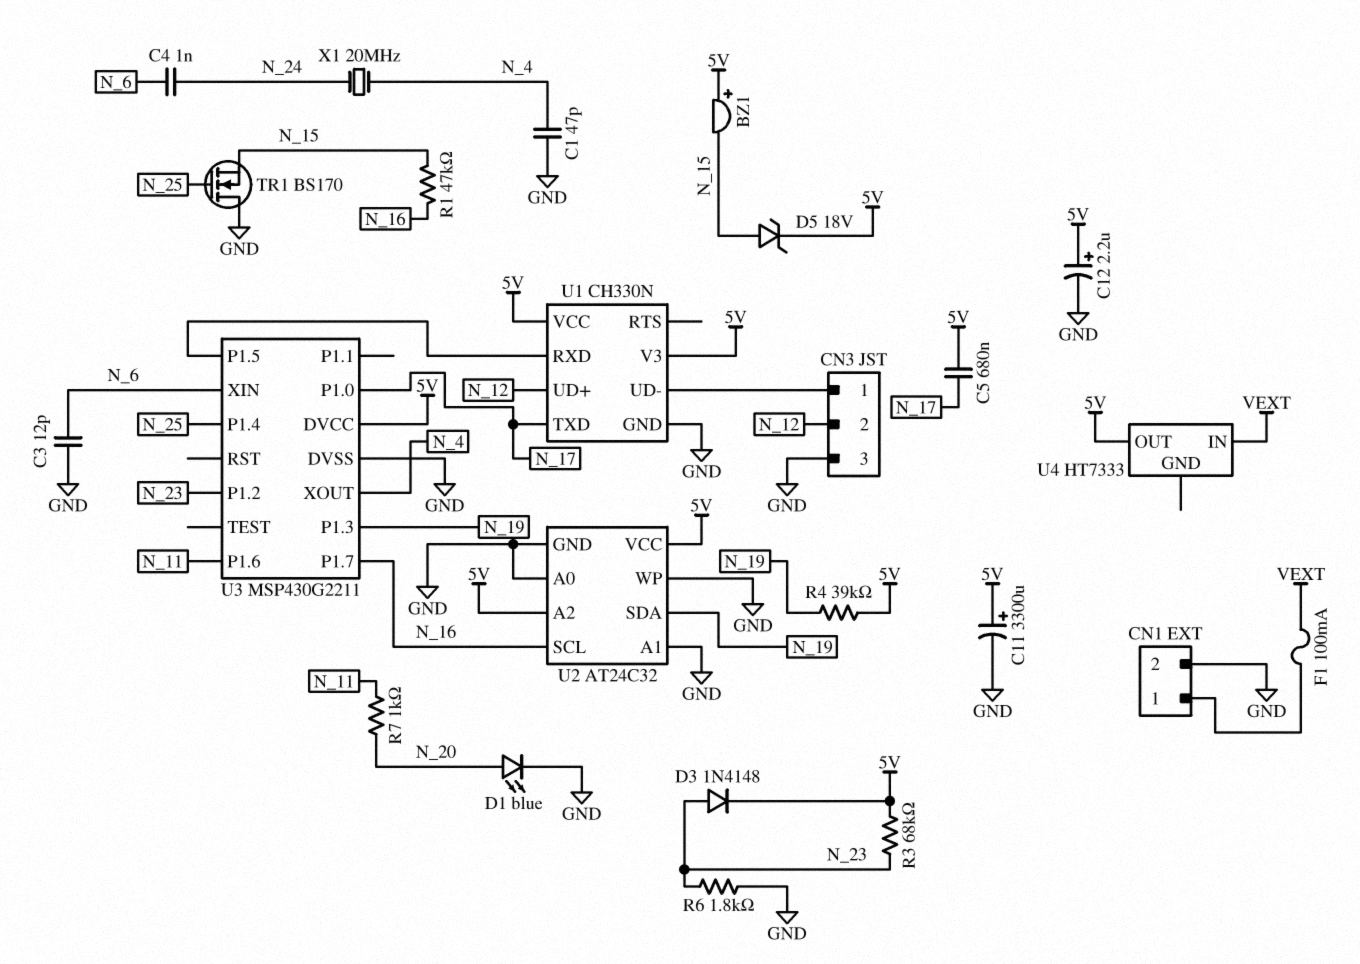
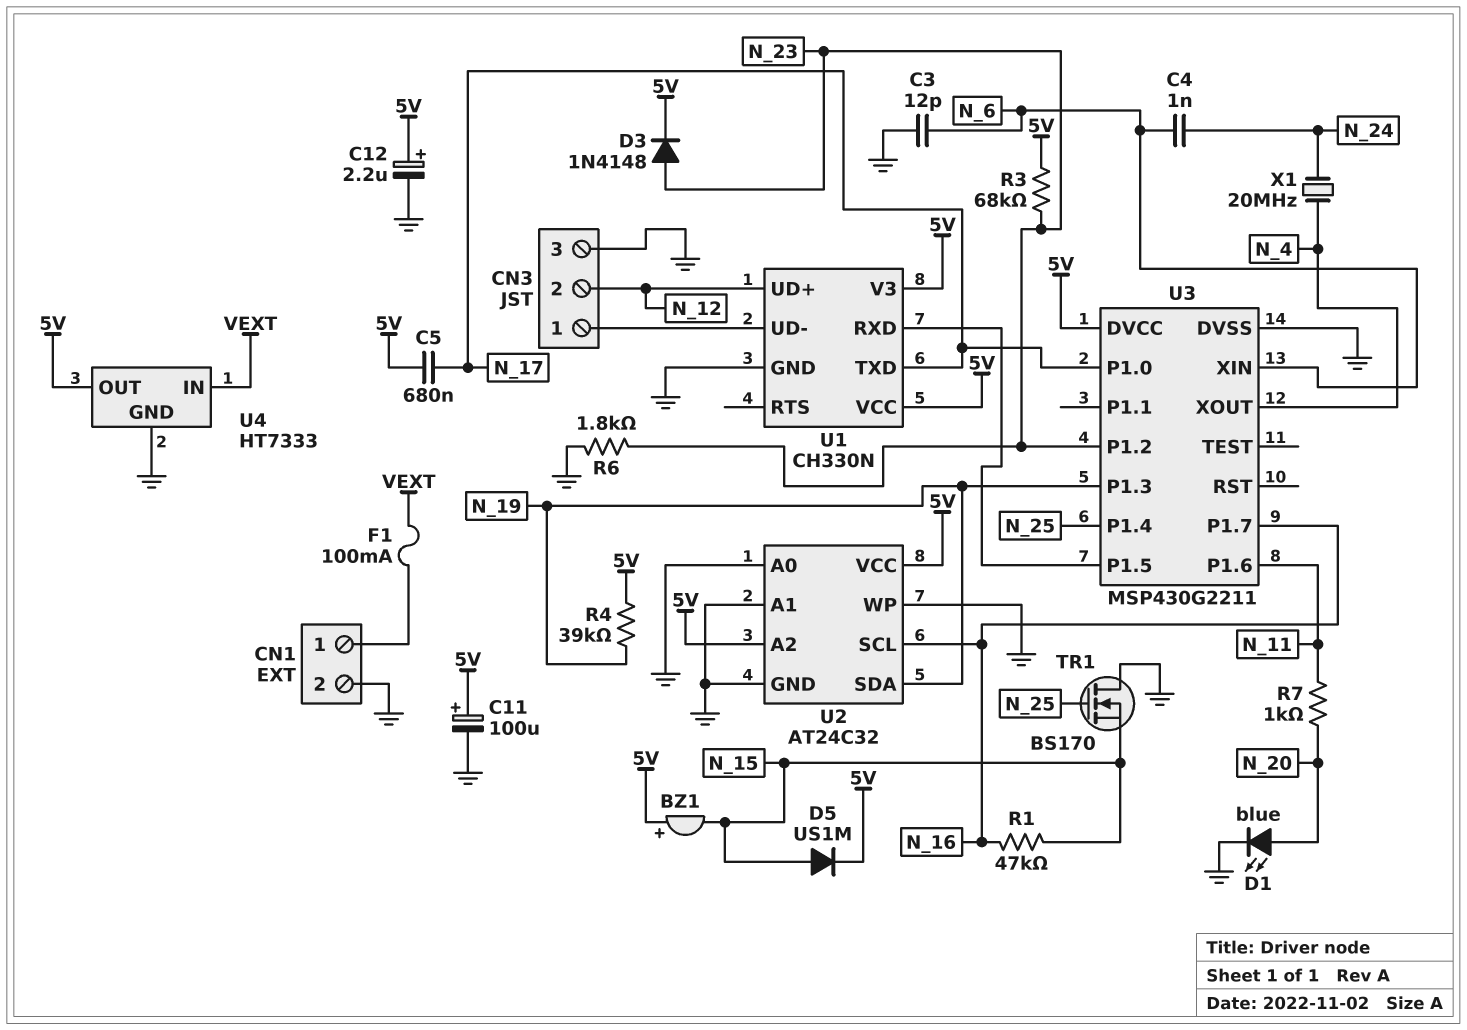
C1: 47pF (GND, N_4) -> none
C11: 3300uF (plus 5V, minus GND) -> 100uF (plus 5V, minus GND)
D5: zener 18V (A N_15, K 5V) -> diode US1M (A N_15, K 5V)
U4 pin GND: none -> GND

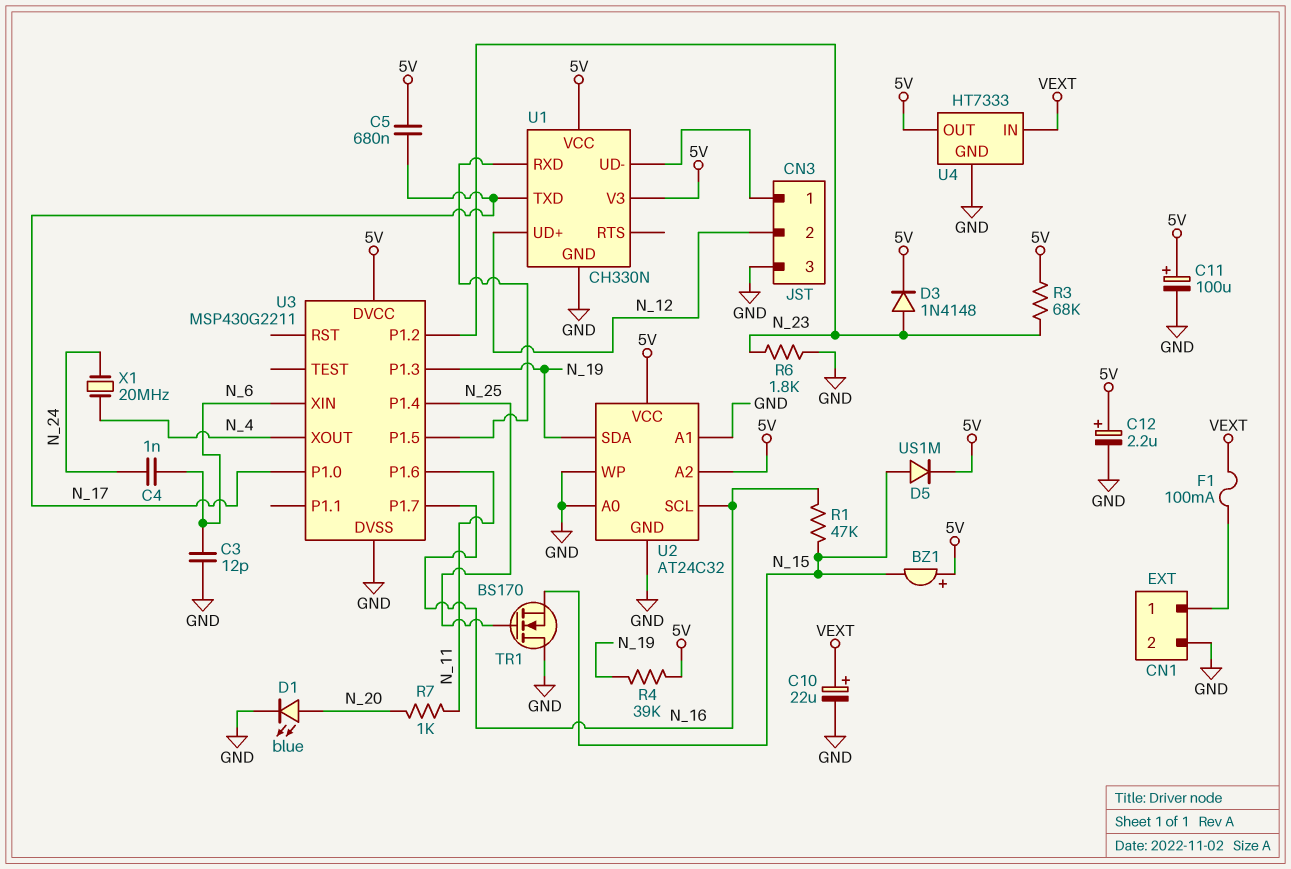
C10: none -> 22uF (plus VEXT, minus GND)

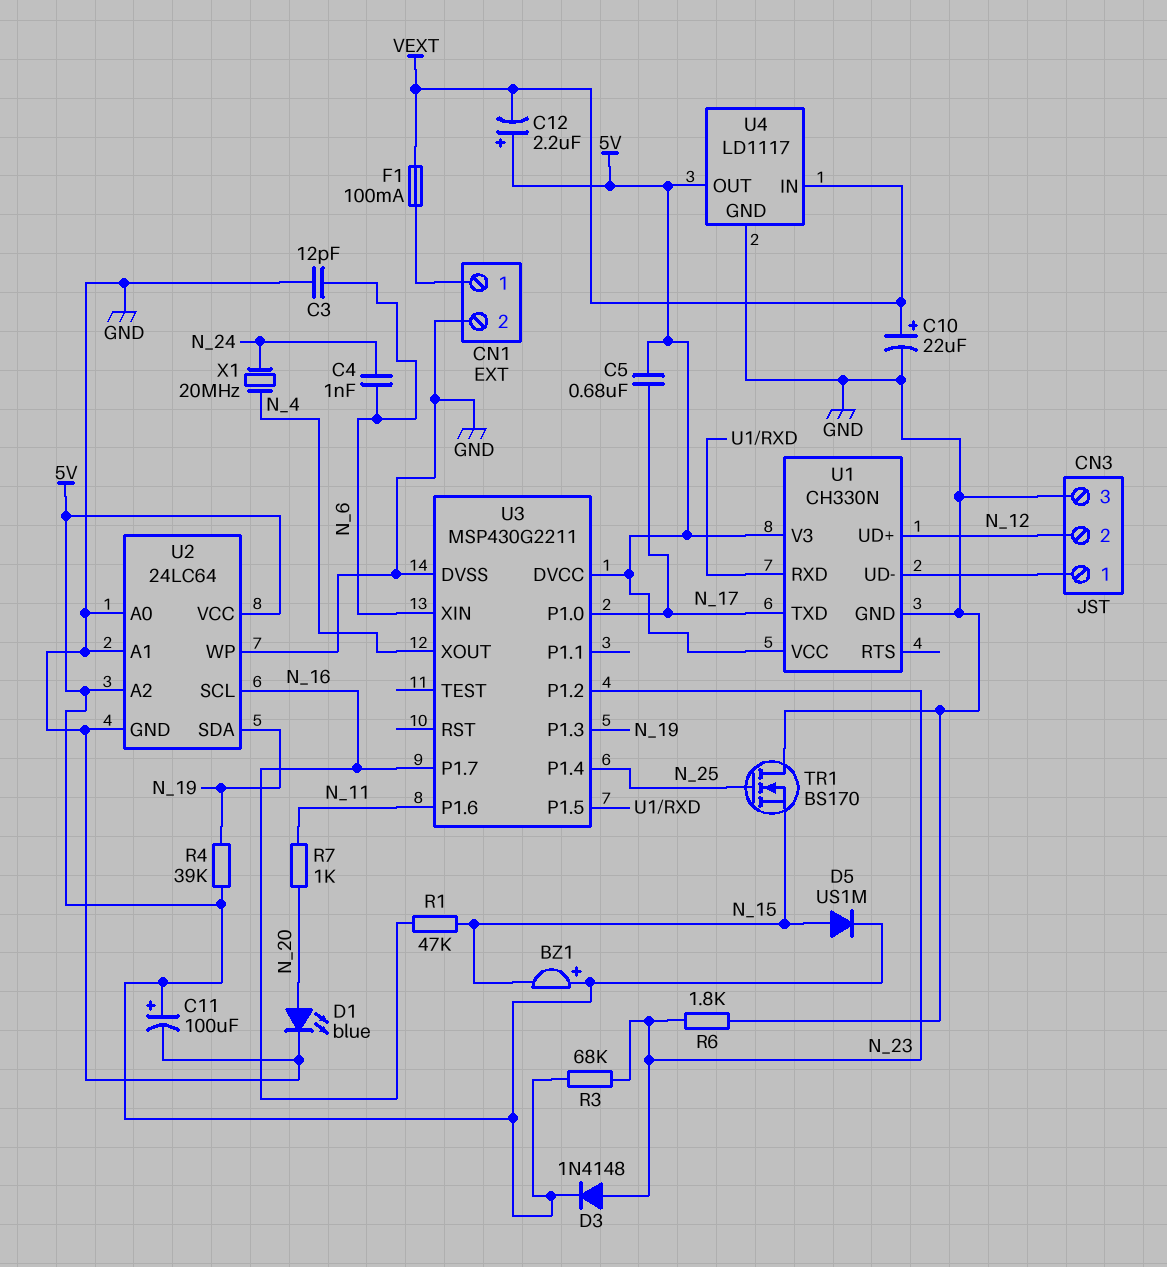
C12: 2.2uF (plus 5V, minus GND) -> 2.2uF (plus 5V, minus VEXT)
U2: AT24C32 -> 24LC64
U4: HT7333 -> LD1117

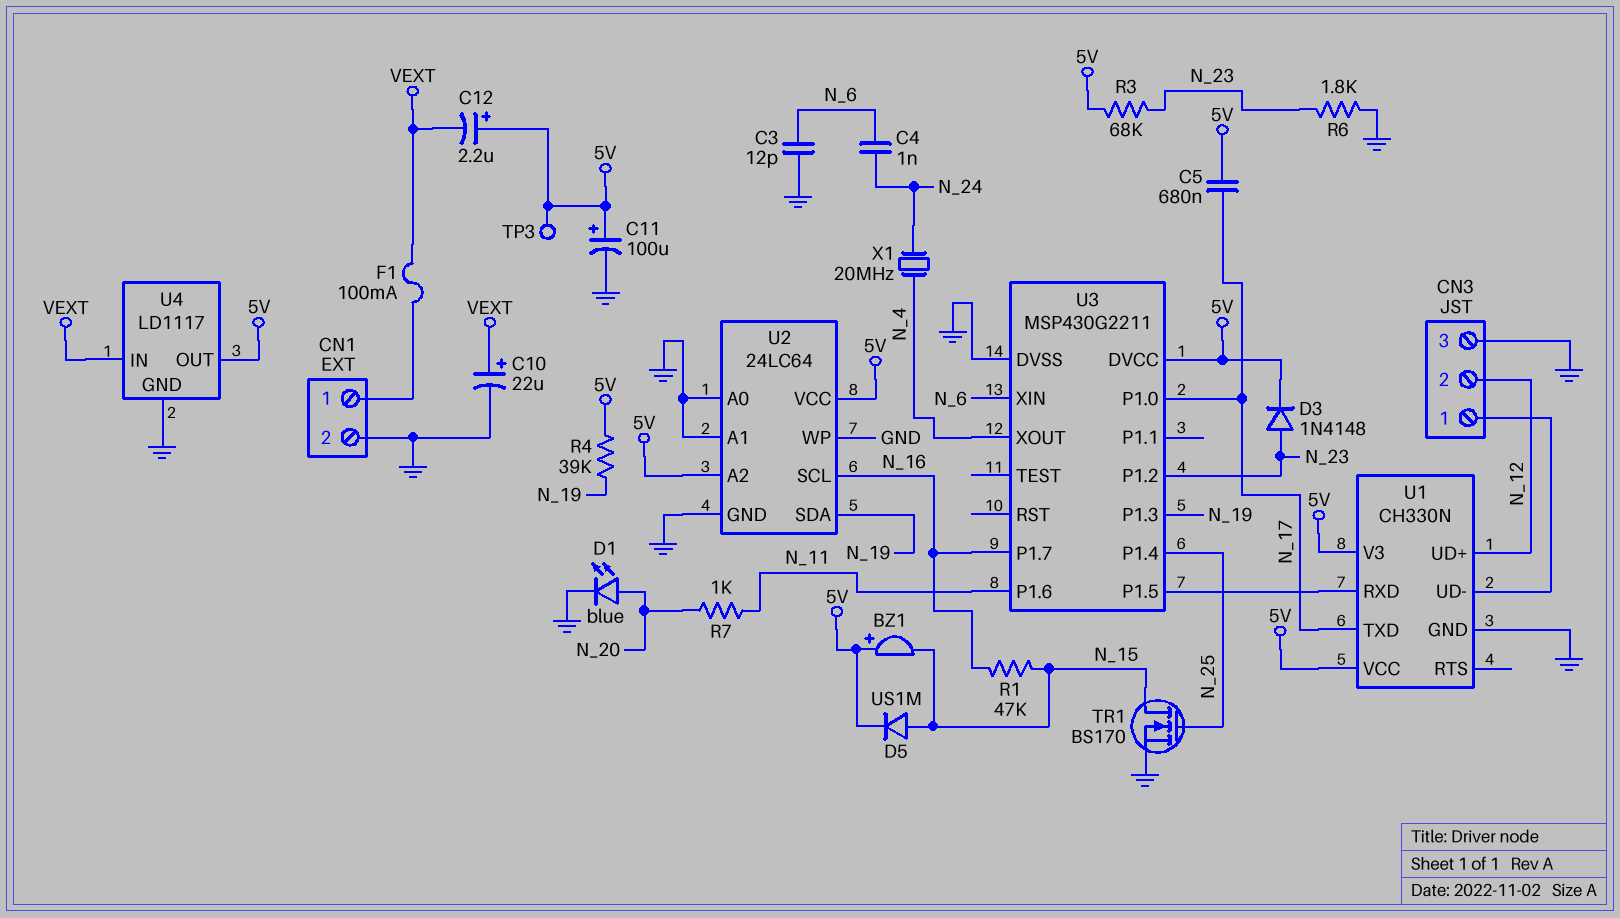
TP3: none -> test point (5V)
TR1: NMOS BS170 (G N_25, D GND, S N_15) -> NMOS BS170 (G N_25, D N_15, S GND)

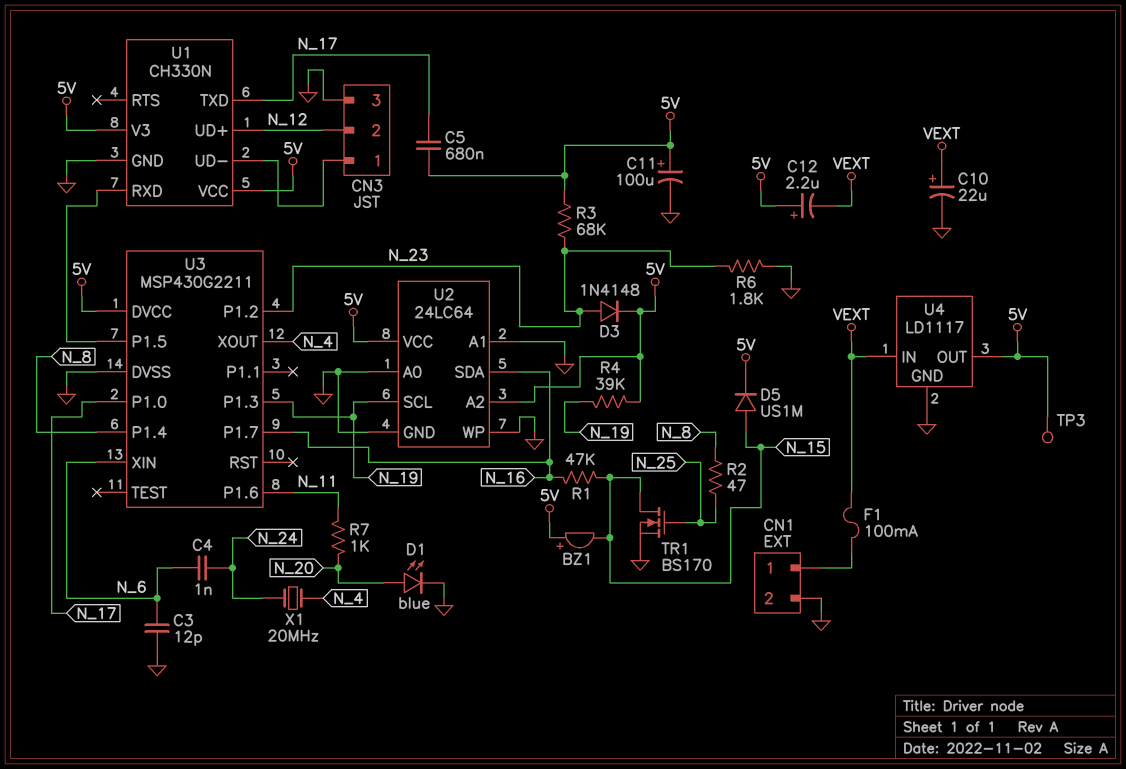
R2: none -> 47 (N_8, N_25)
U2 pin SCL: N_16 -> N_19
U2 pin SDA: N_19 -> N_16
U3 pin P1.4: N_25 -> N_8

